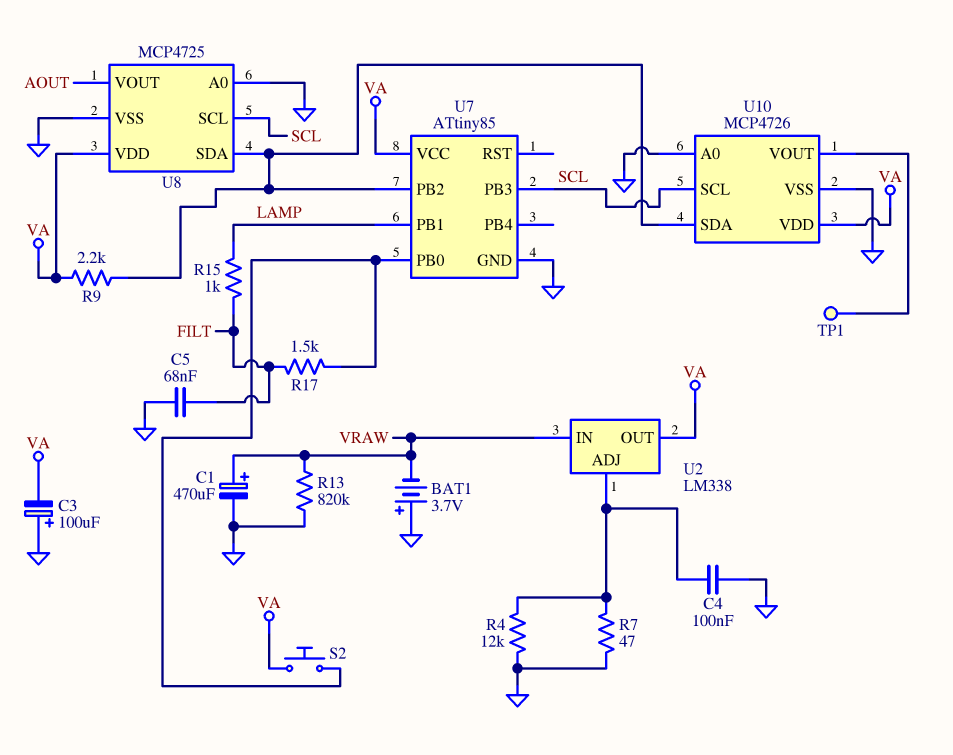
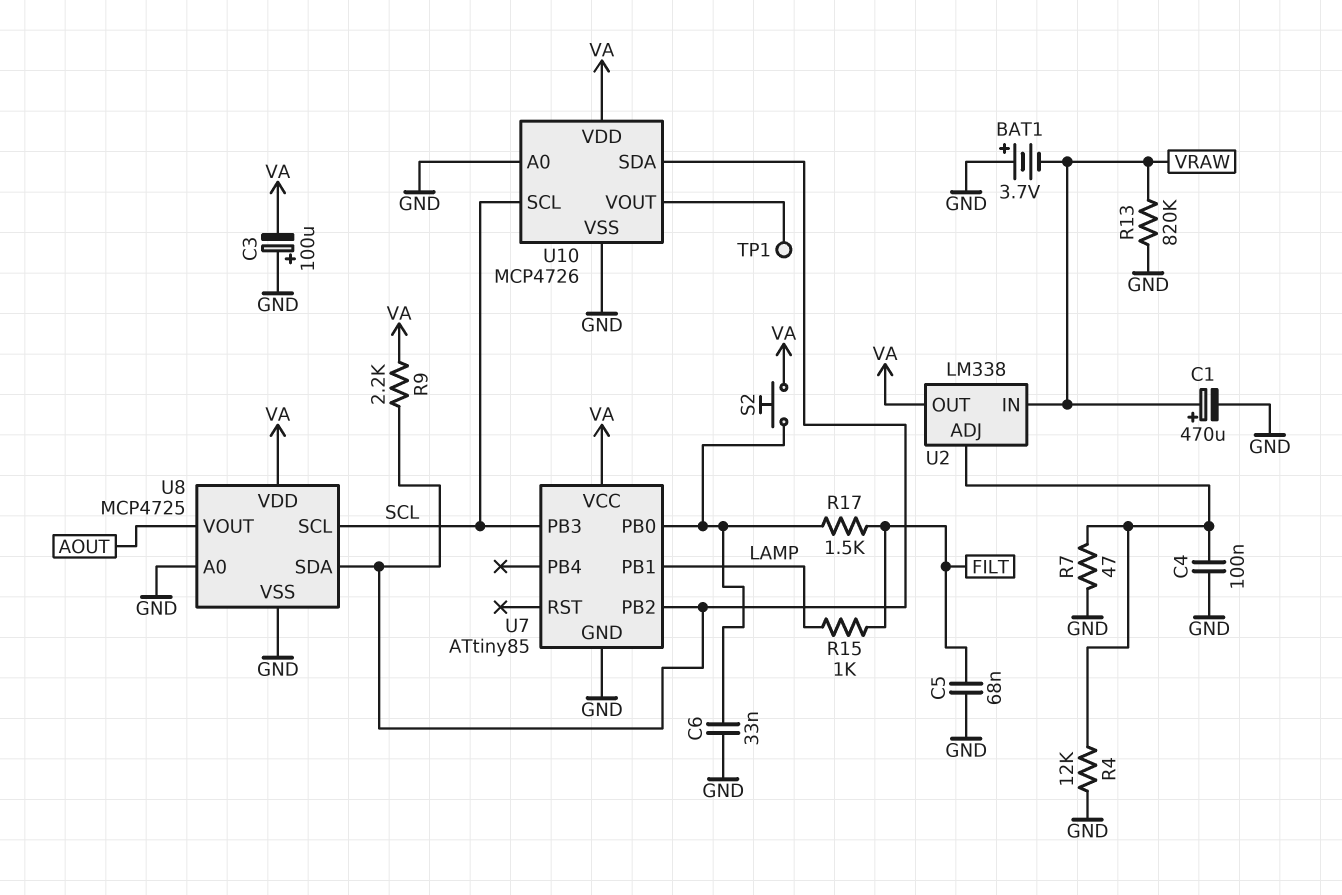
C6: none -> 33nF (GND, U7/PB0)

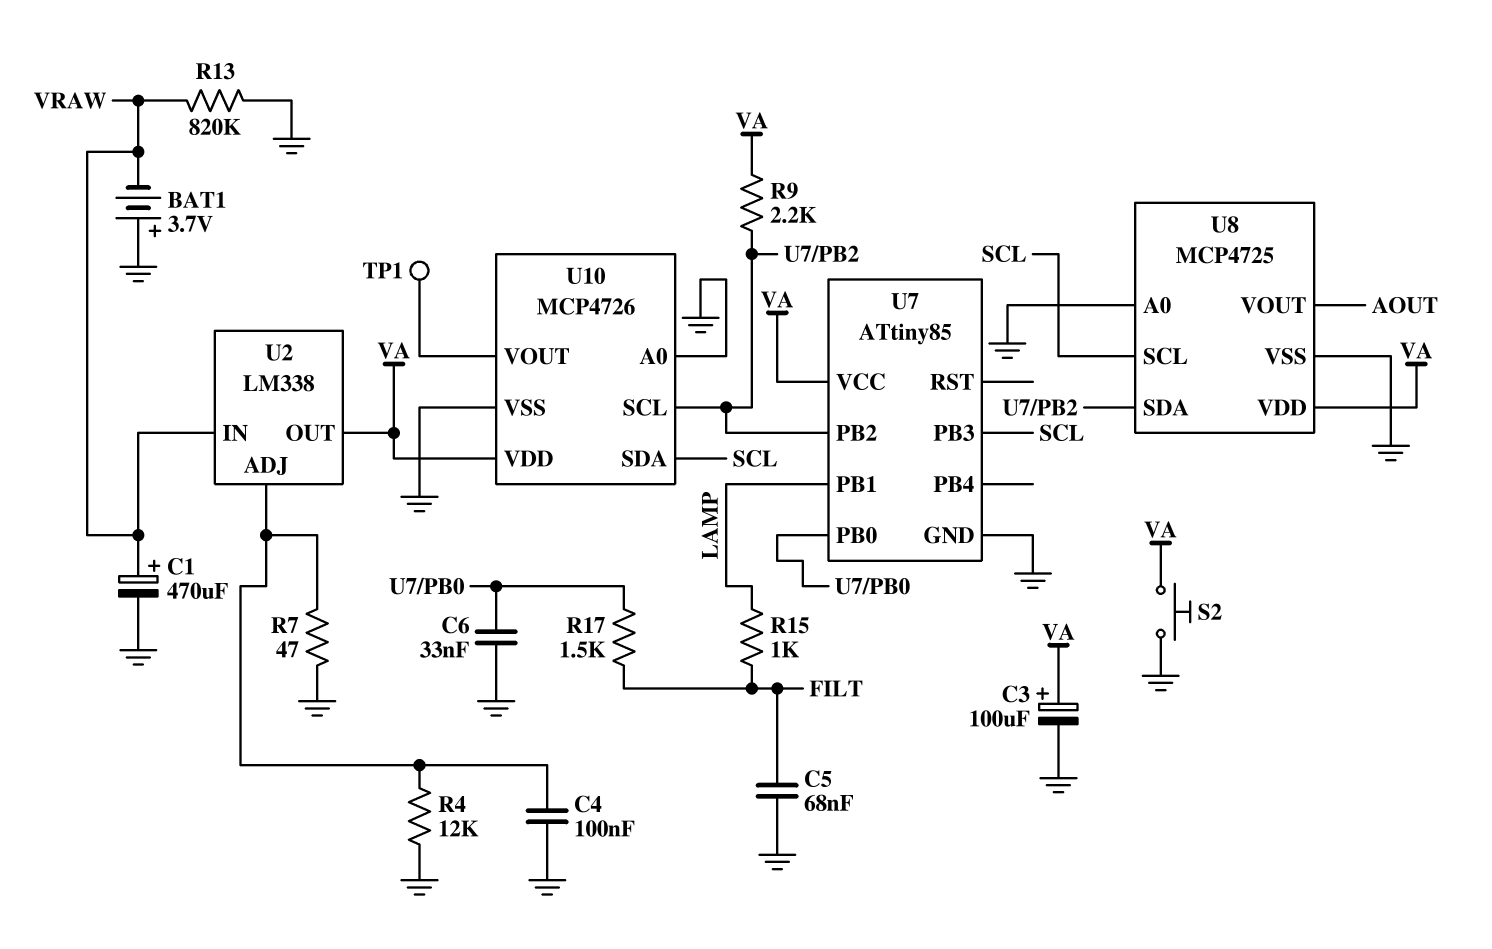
C3: 100uF (plus GND, minus VA) -> 100uF (plus VA, minus GND)
S2: button (U7/PB0, VA) -> button (GND, VA)
U10 pin SCL: SCL -> U7/PB2
U10 pin SDA: U7/PB2 -> SCL

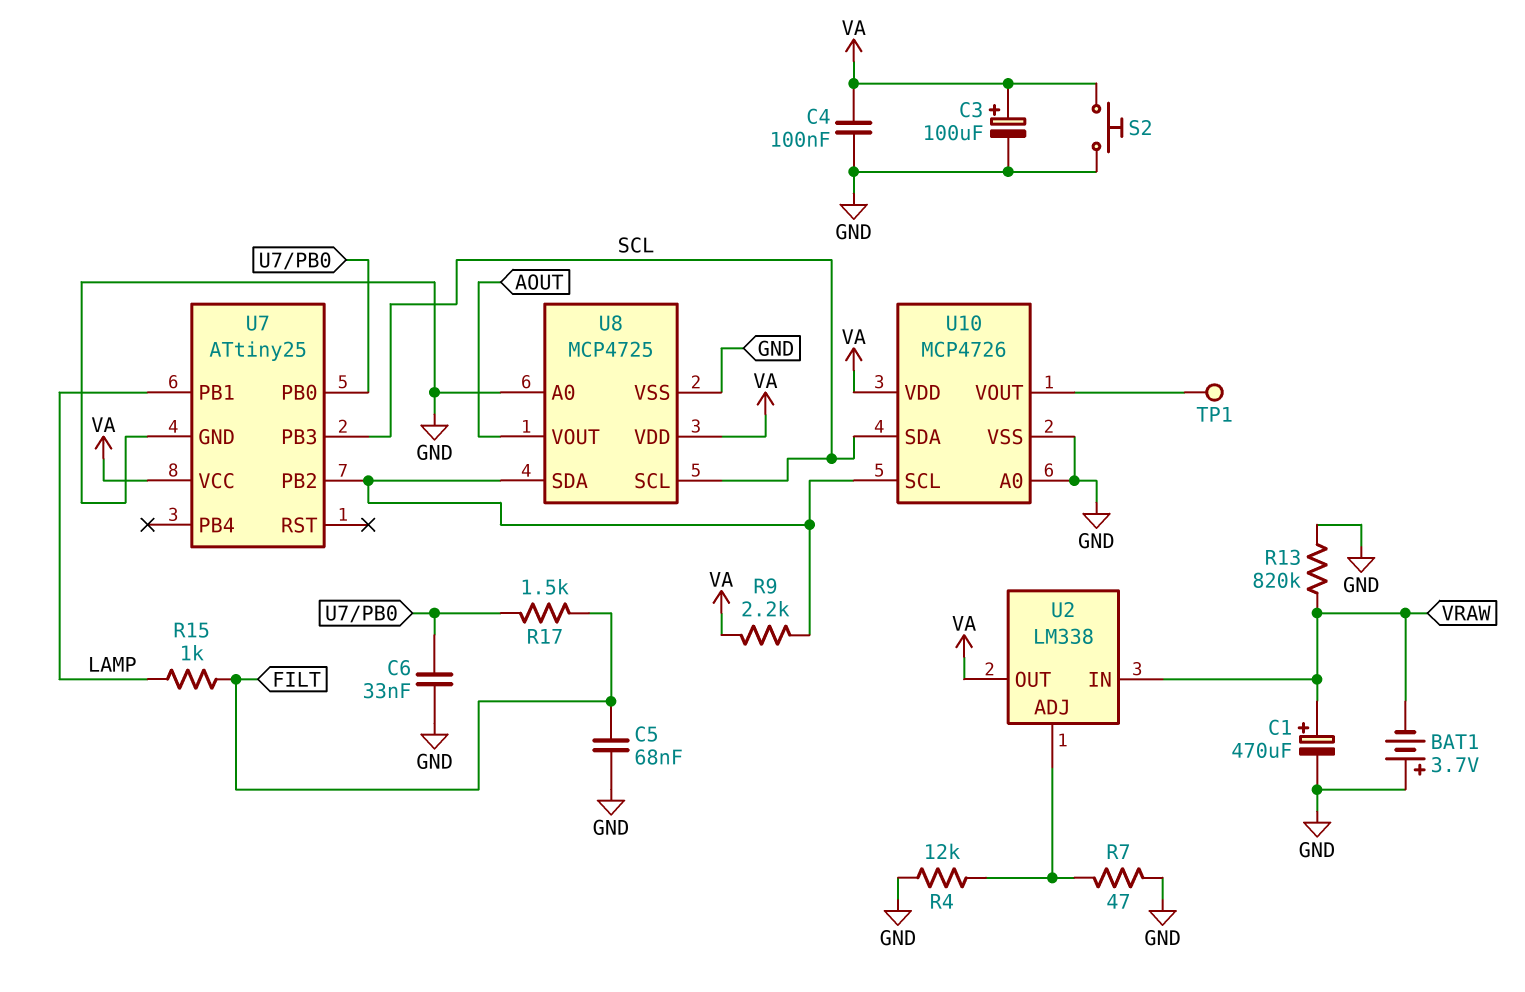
C4: 100nF (GND, U2/ADJ) -> 100nF (GND, VA)
U7: ATtiny85 -> ATtiny25

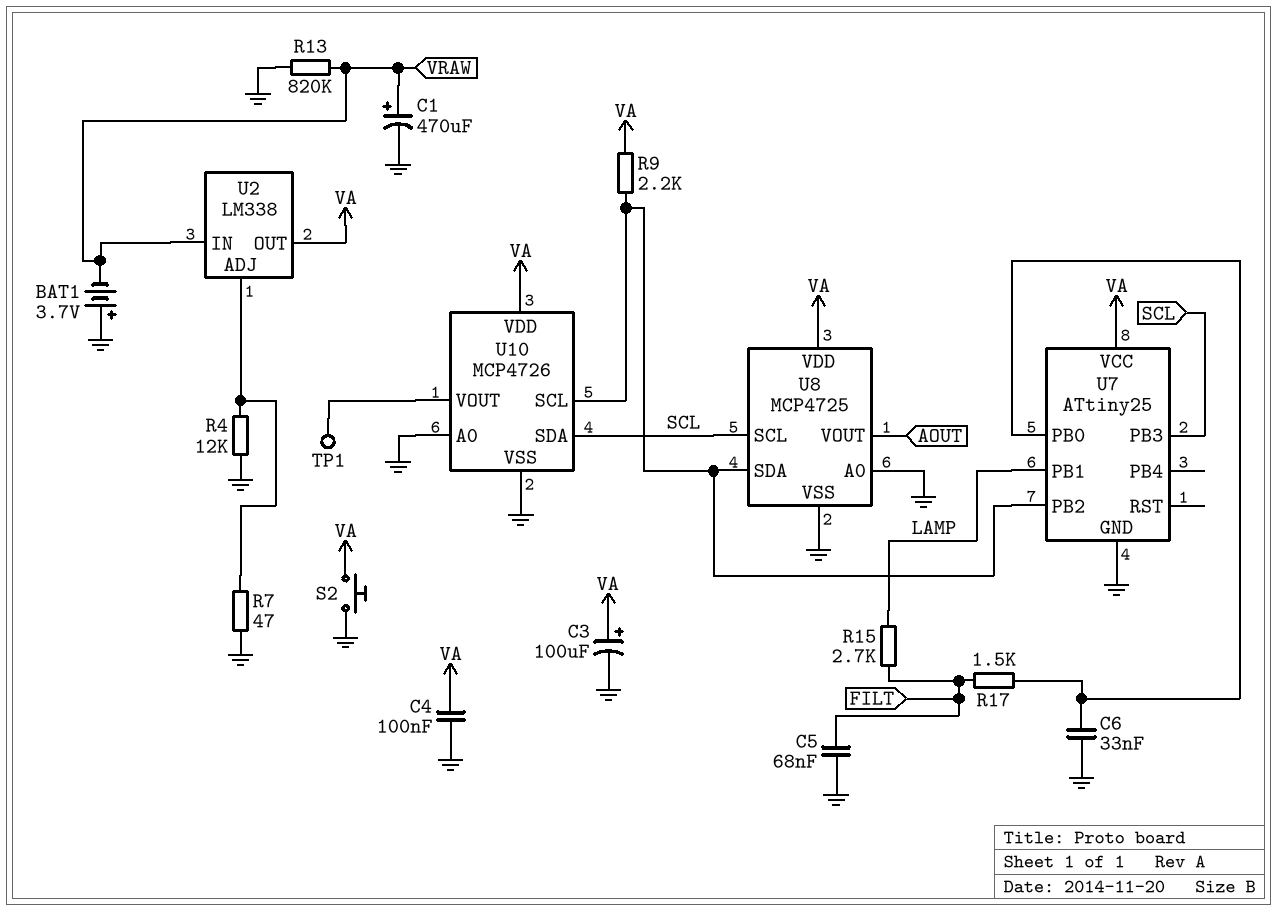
R15: 1k (FILT, LAMP) -> 2.7k (FILT, LAMP)

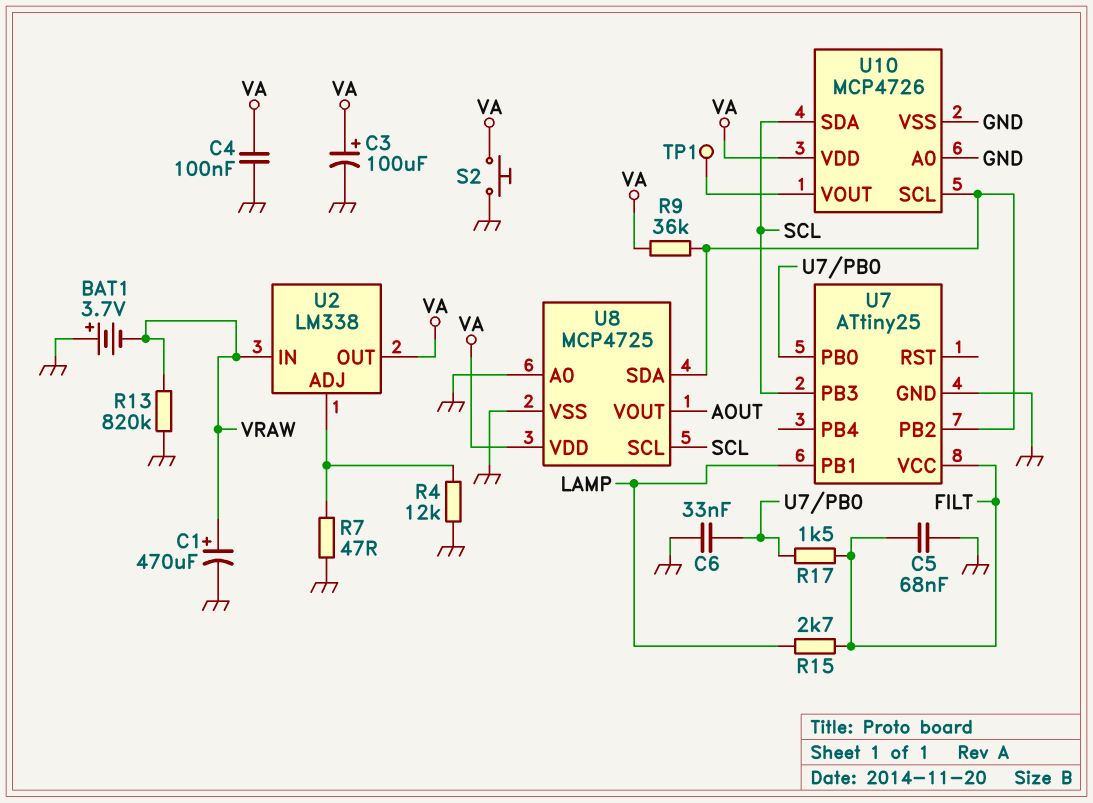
R9: 2.2k (U7/PB2, VA) -> 36k (U7/PB2, VA)
U7 pin VCC: VA -> FILT

